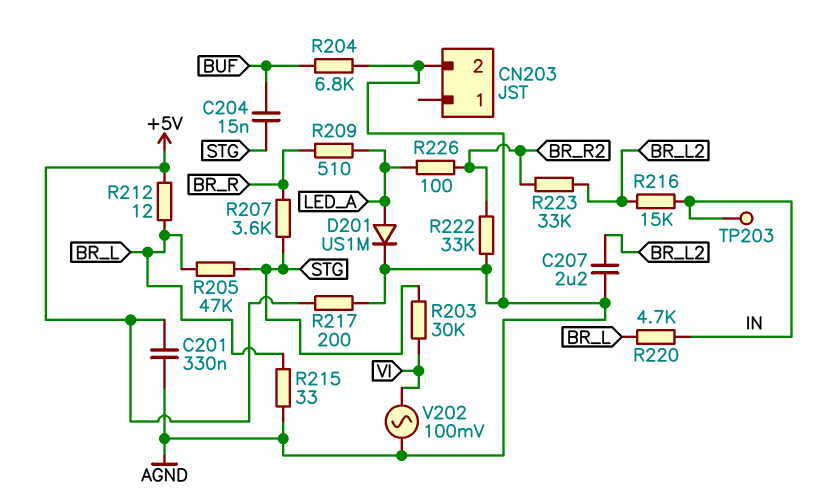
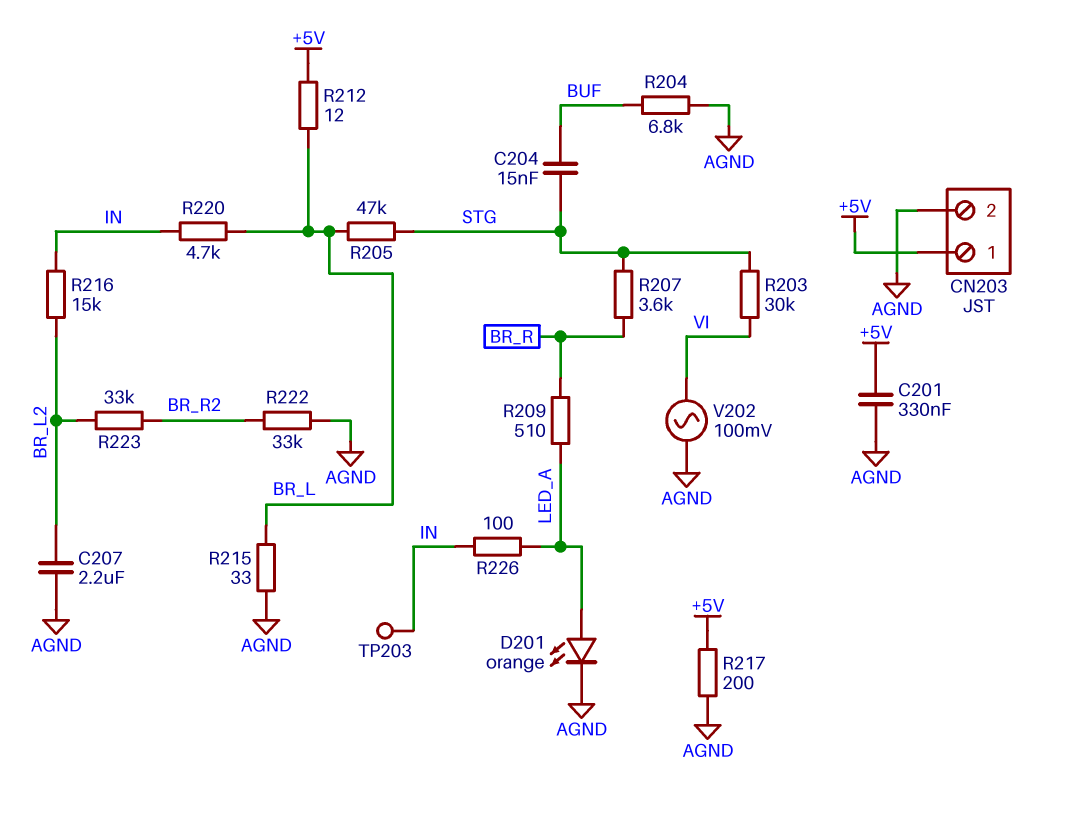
CN203 pin 1: none -> +5V
D201: diode US1M (A LED_A, K AGND) -> LED orange (A LED_A, K AGND)
R226: 100 (BR_R2, LED_A) -> 100 (IN, LED_A)

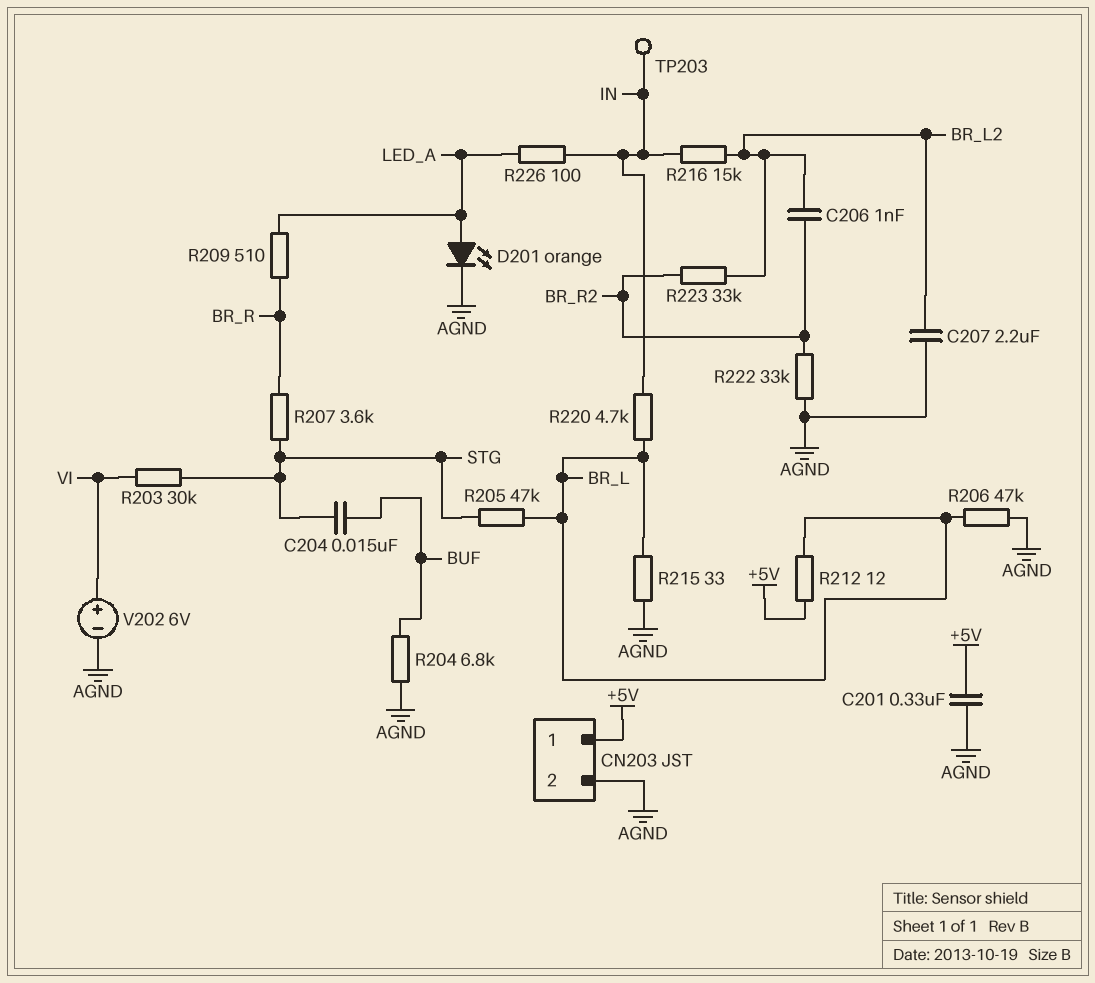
C206: none -> 1nF (BR_L2, BR_R2)
R206: none -> 47k (AGND, BR_L)
R217: 200 (+5V, AGND) -> none
V202: AC 100mV (AGND, VI) -> 6V (plus VI, minus AGND)

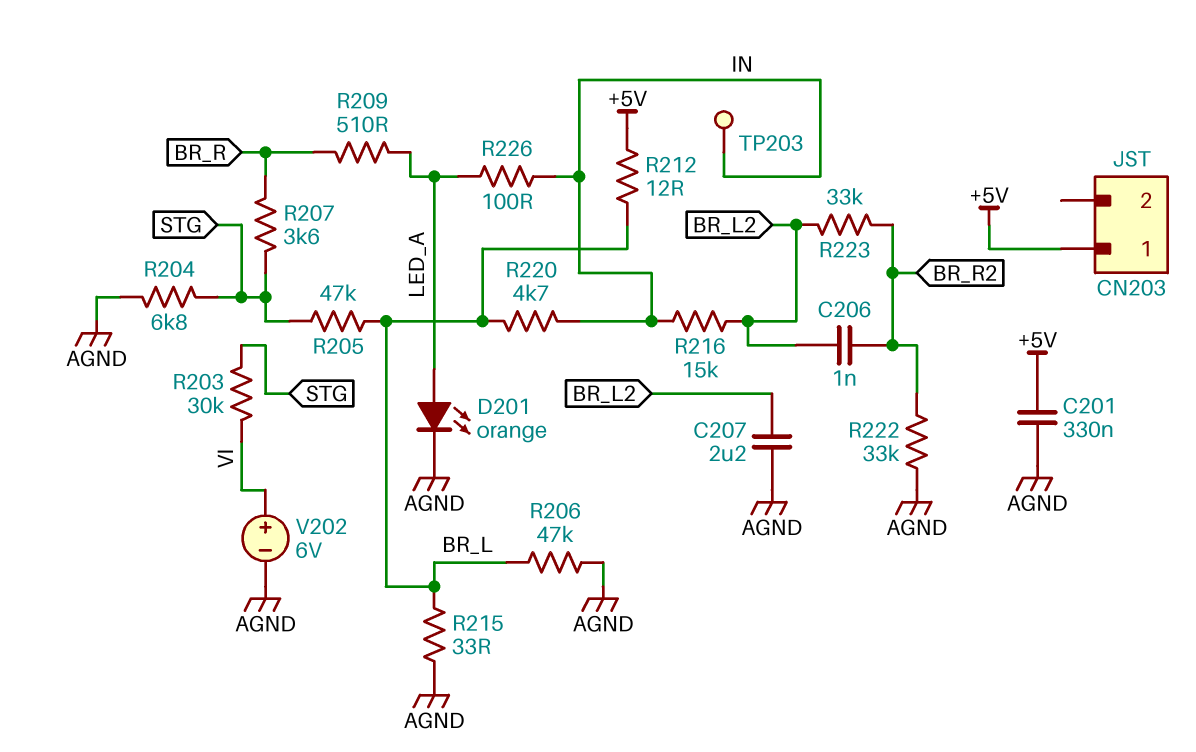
C204: 15nF (BUF, STG) -> none
CN203 pin 2: AGND -> none
R204: 6.8k (AGND, BUF) -> 6.8k (AGND, STG)

